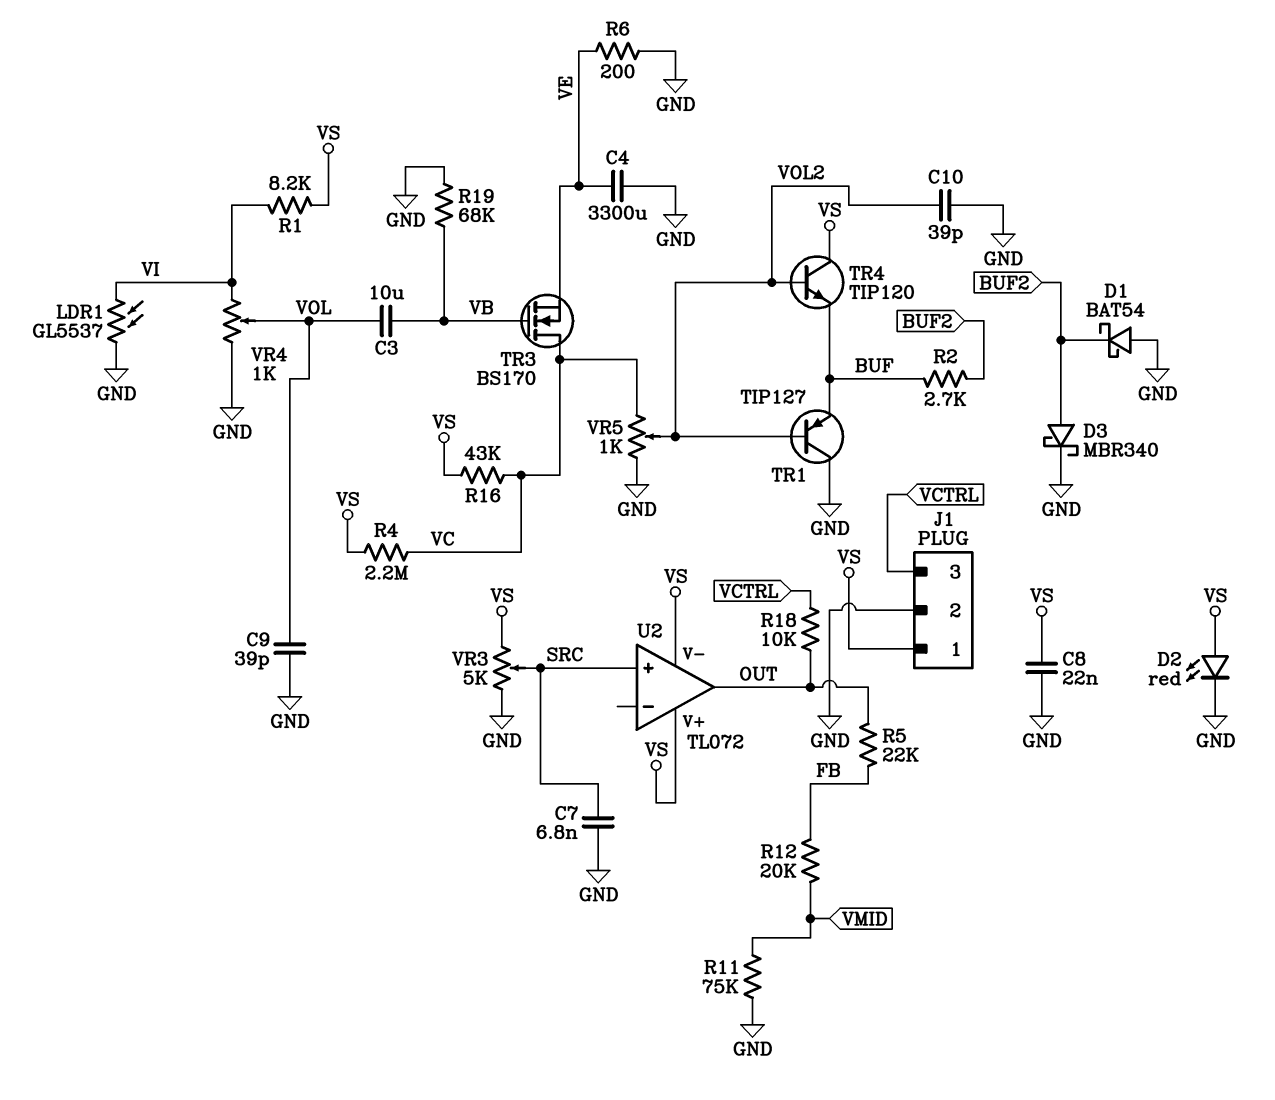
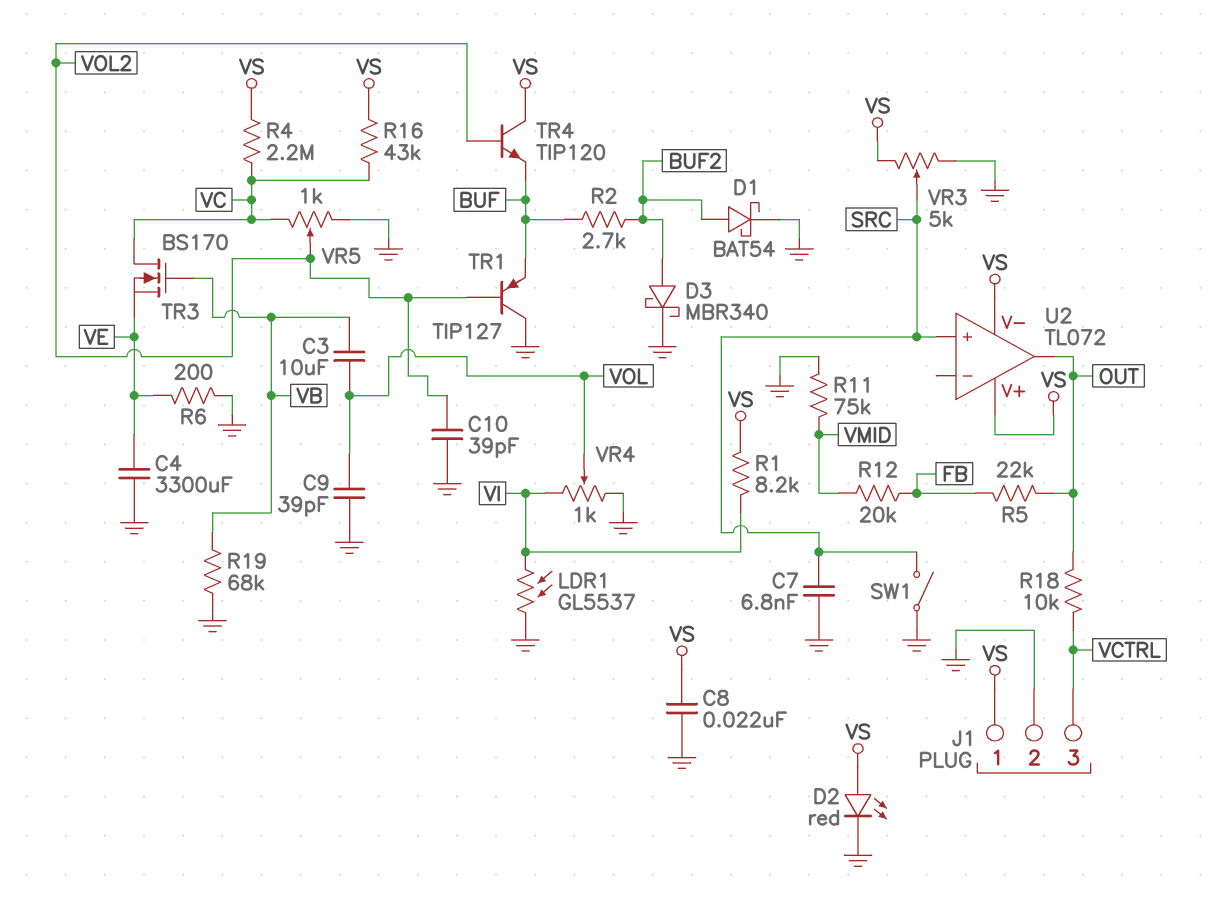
D1: schottky BAT54 (A GND, K BUF2) -> schottky BAT54 (A BUF2, K GND)
SW1: none -> switch (GND, SRC)

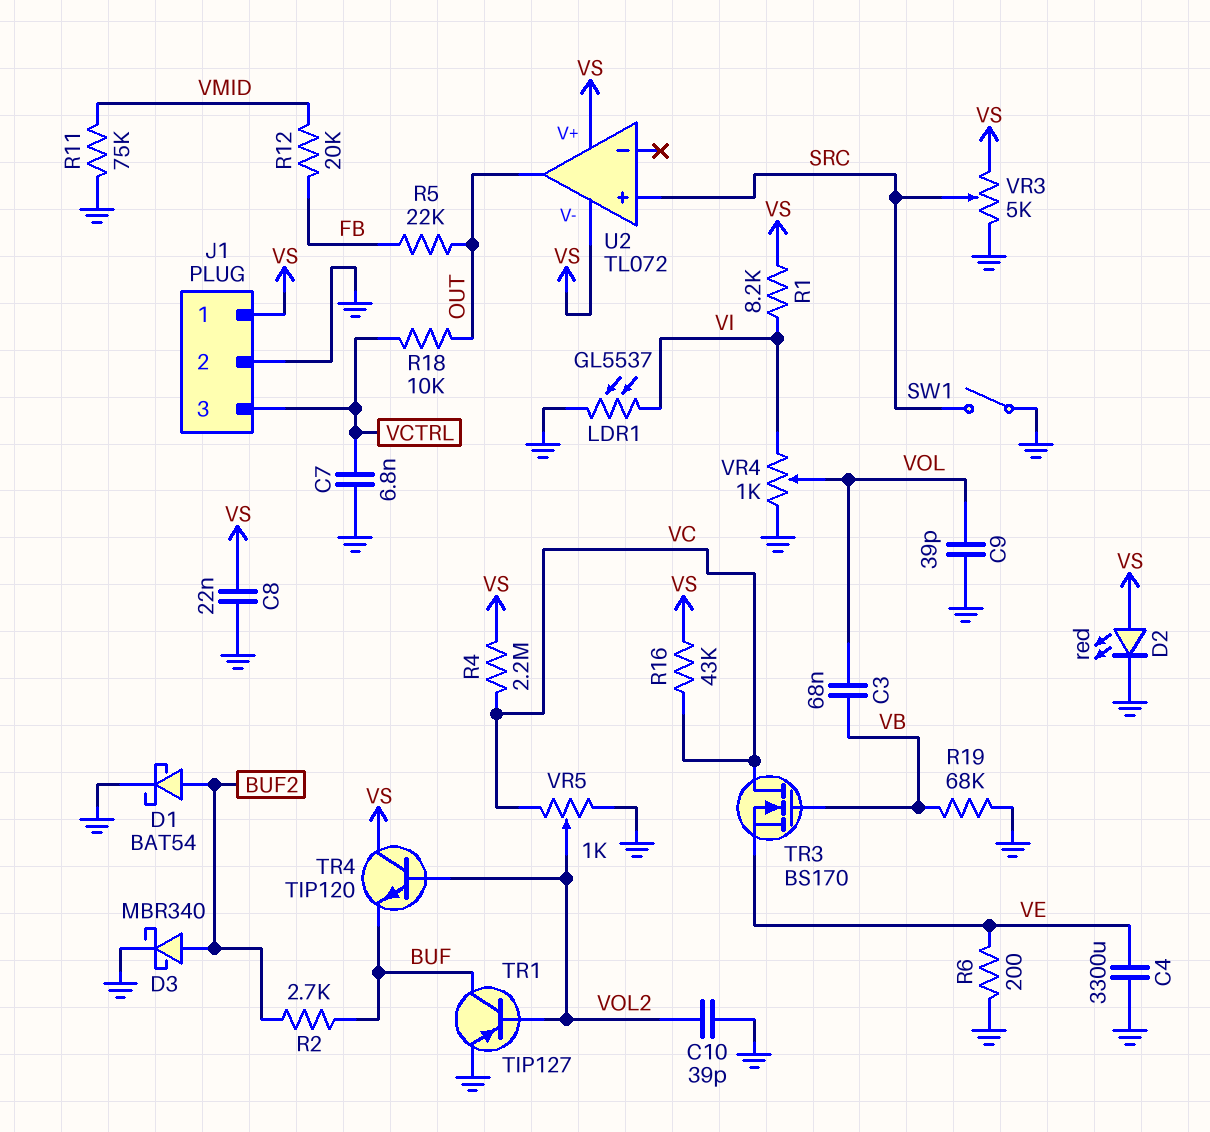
C3: 10uF (VB, VOL) -> 68nF (VB, VOL)
C7: 6.8nF (GND, SRC) -> 6.8nF (GND, VCTRL)
TR1: PNP TIP127 (B VOL2, C GND, E BUF) -> PNP TIP127 (B VOL2, C BUF, E GND)

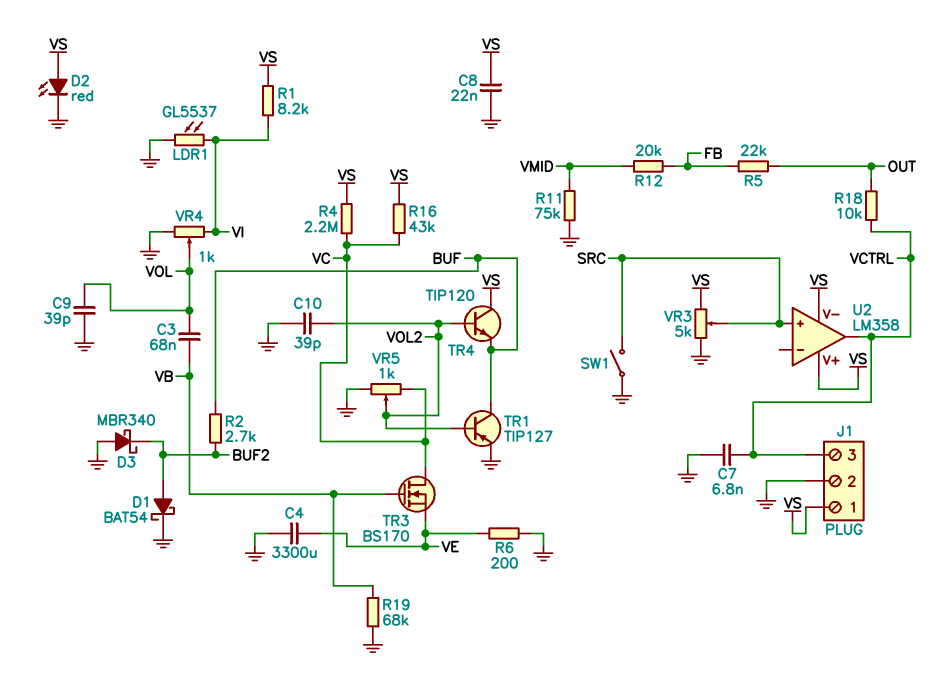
D3: schottky MBR340 (A BUF2, K GND) -> schottky MBR340 (A GND, K BUF2)
U2: TL072 -> LM358
U2 pin out: OUT -> VCTRL

